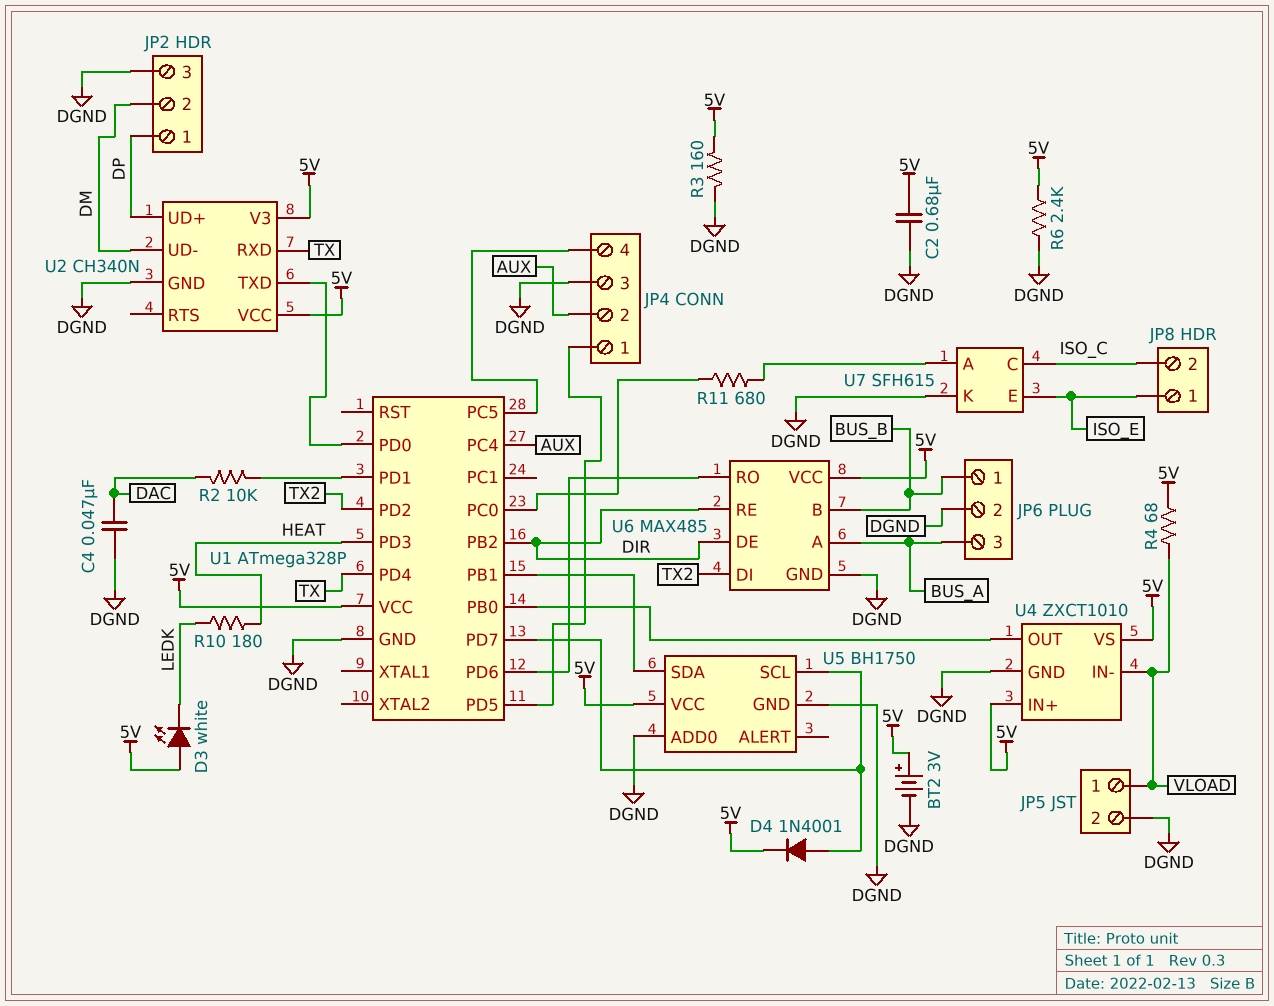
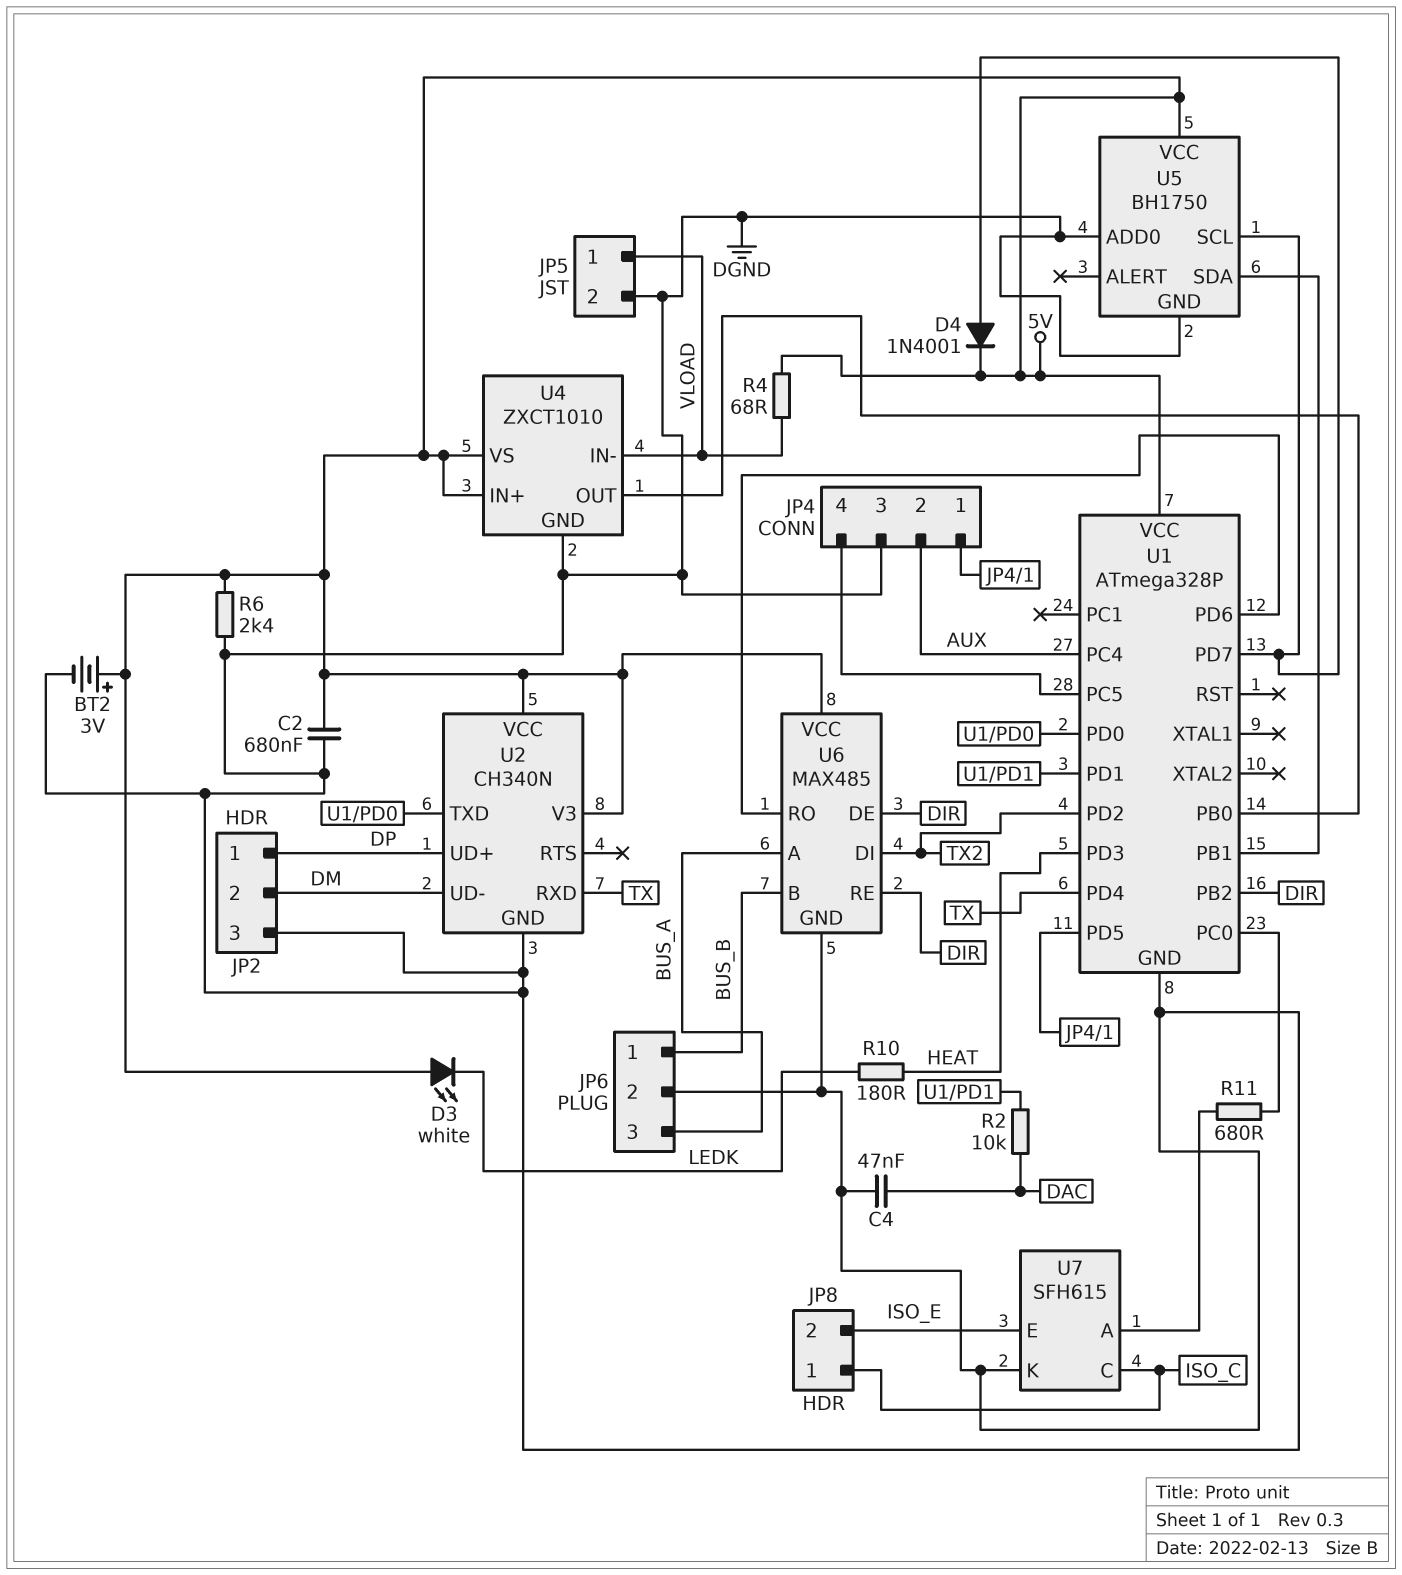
JP8 pin 1: ISO_E -> ISO_C
JP8 pin 2: ISO_C -> ISO_E
R3: 160 (5V, DGND) -> none

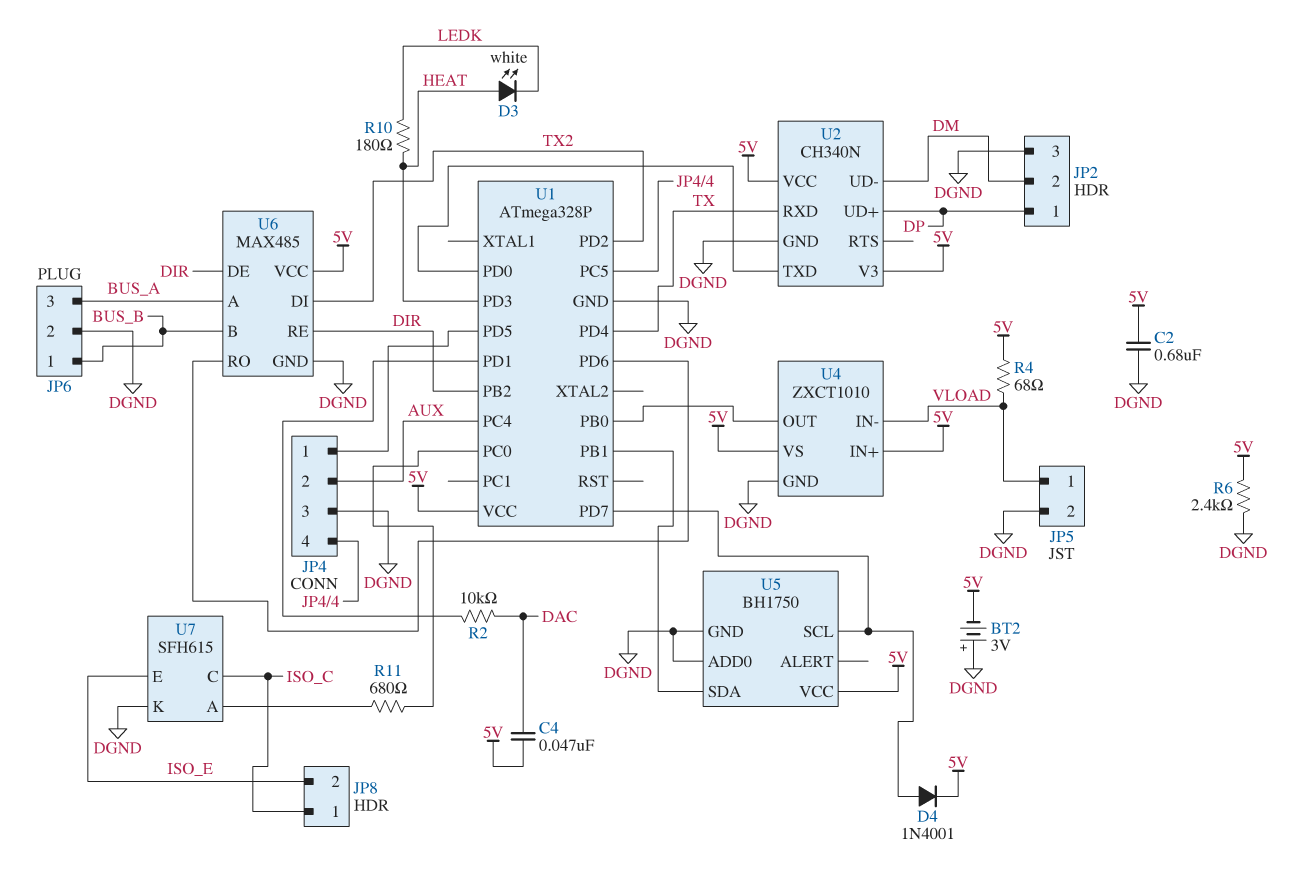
BT2: 3V (plus 5V, minus DGND) -> 3V (plus DGND, minus 5V)
C4: 47nF (DAC, DGND) -> 47nF (5V, DAC)
D3: LED white (A 5V, K LEDK) -> LED white (A HEAT, K LEDK)

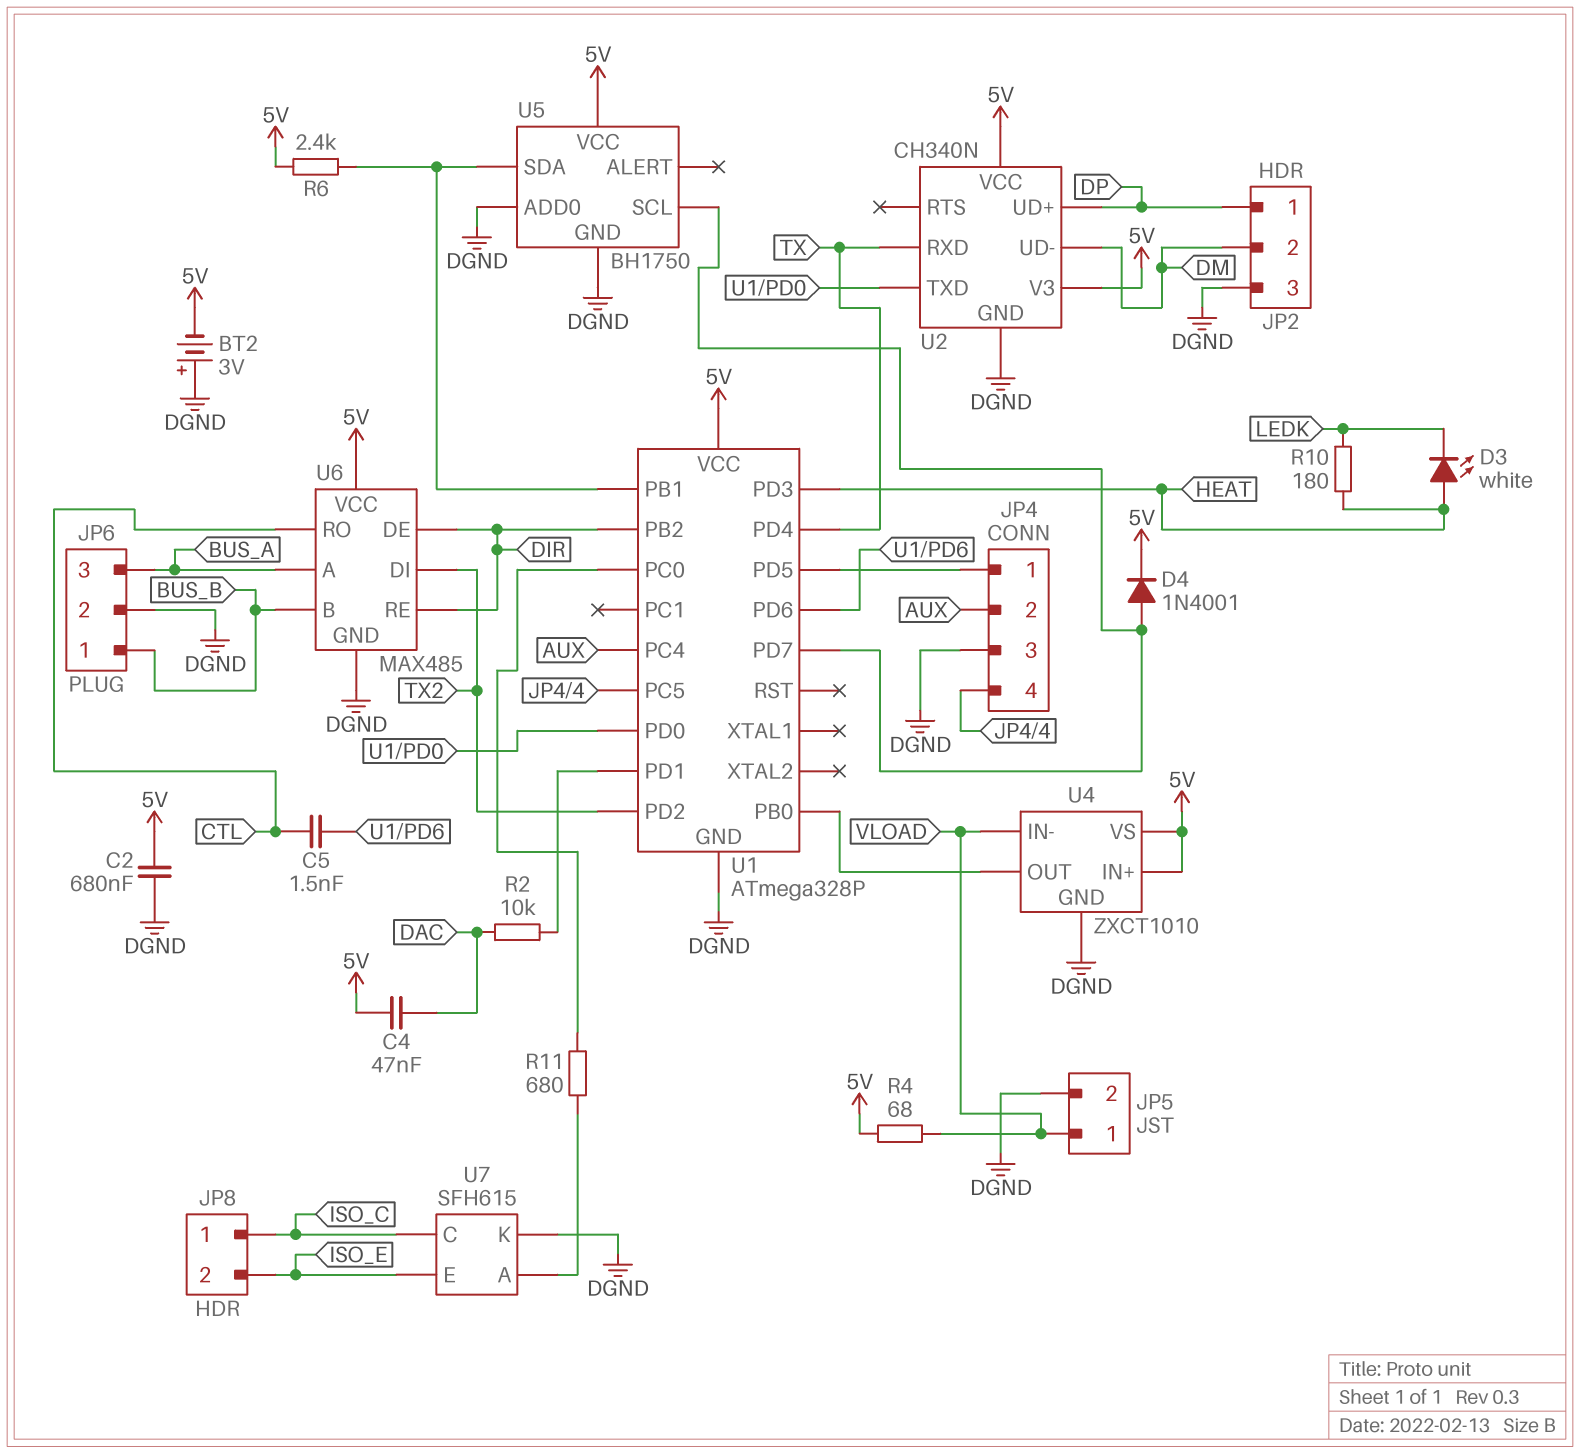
C5: none -> 1.5nF (CTL, U1/PD6)
R6: 2.4k (5V, DGND) -> 2.4k (5V, U1/PB1)
U6 pin RO: U1/PD6 -> CTL

